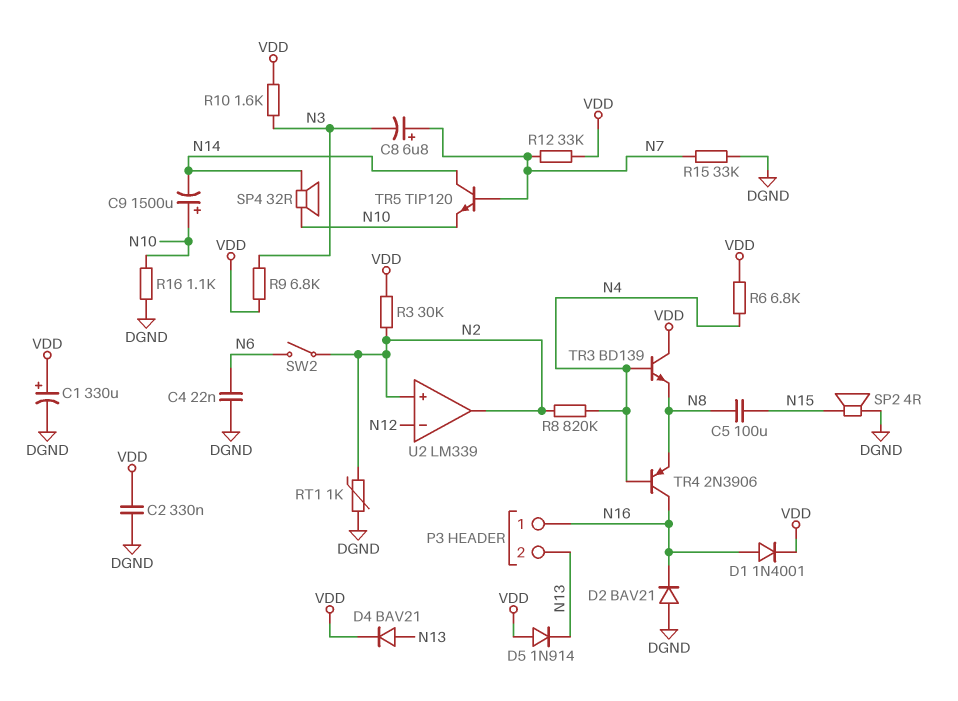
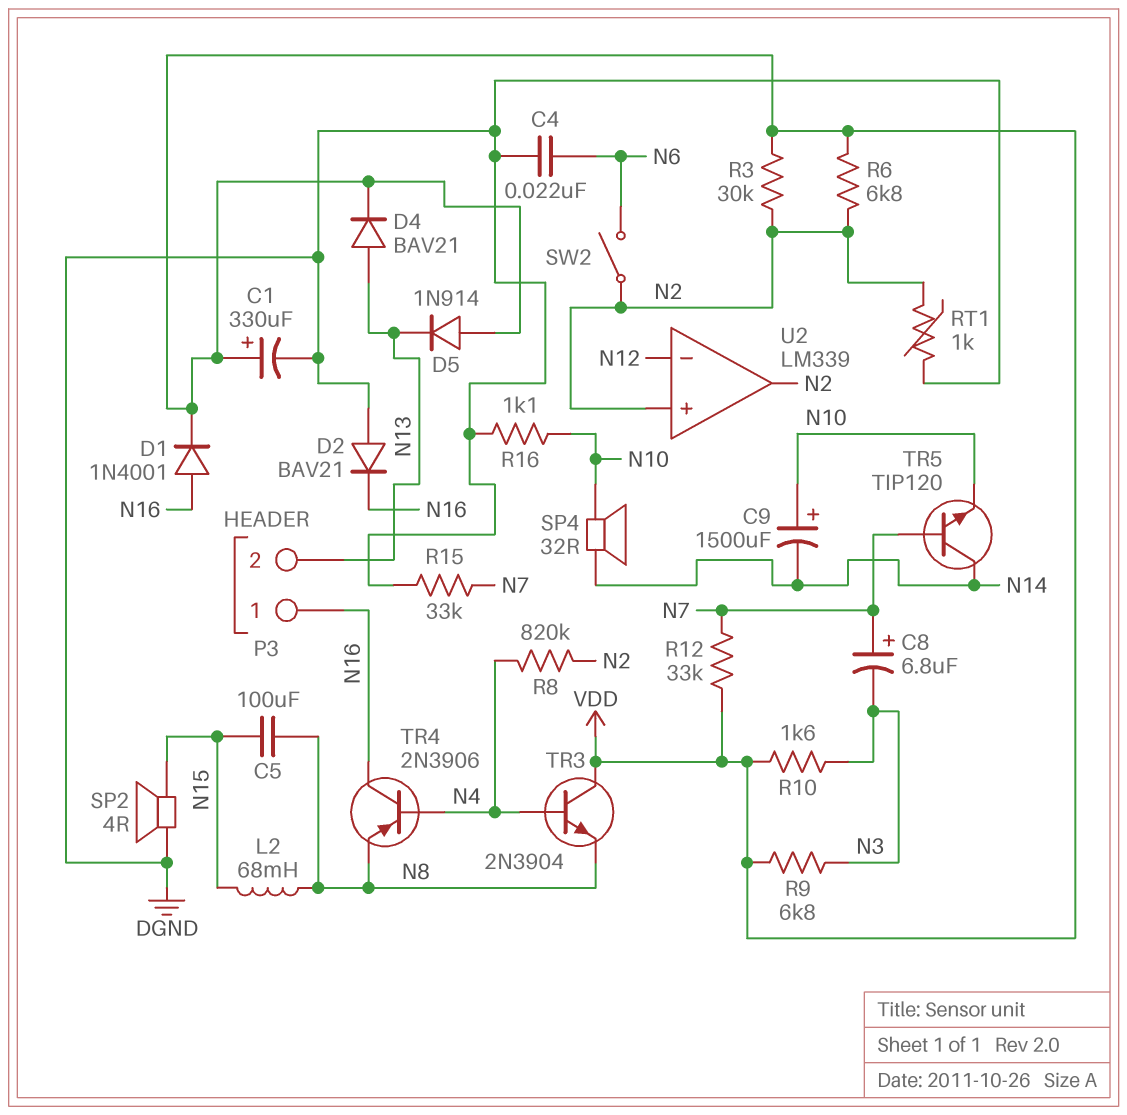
C2: 330nF (DGND, VDD) -> none
L2: none -> 68mH (N8, N15)
R6: 6.8k (N4, VDD) -> 6.8k (N2, VDD)
TR3: NPN BD139 (B N4, C VDD, E N8) -> NPN 2N3904 (B N4, C VDD, E N8)

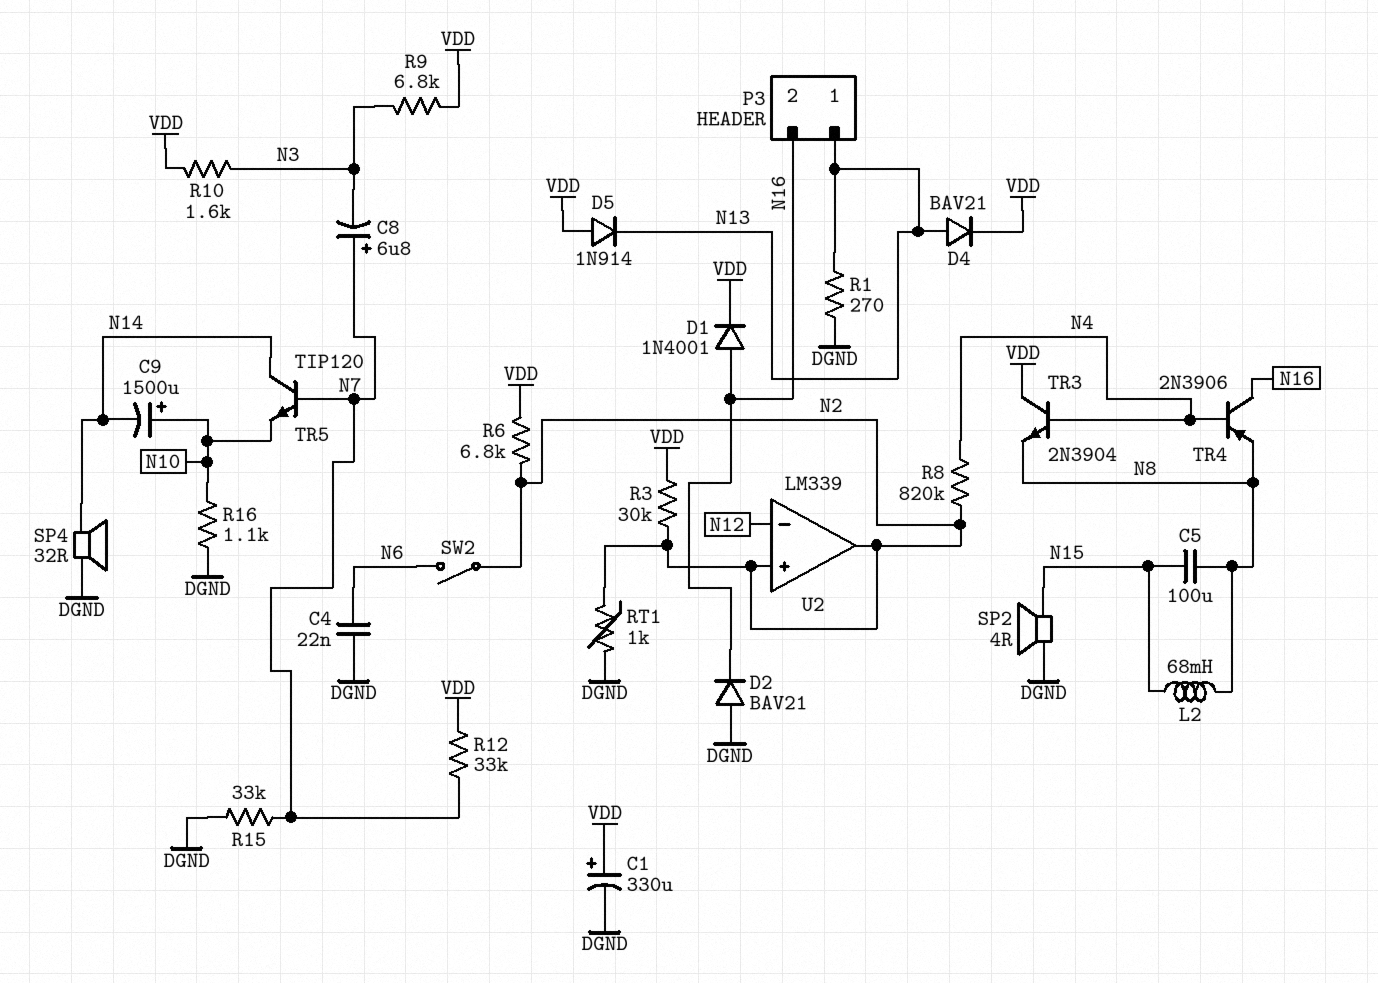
P3 pin 1: N16 -> N13
P3 pin 2: N13 -> N16
R1: none -> 270 (DGND, N13)
SP4: speaker 32R (N10, N14) -> speaker 32R (DGND, N14)

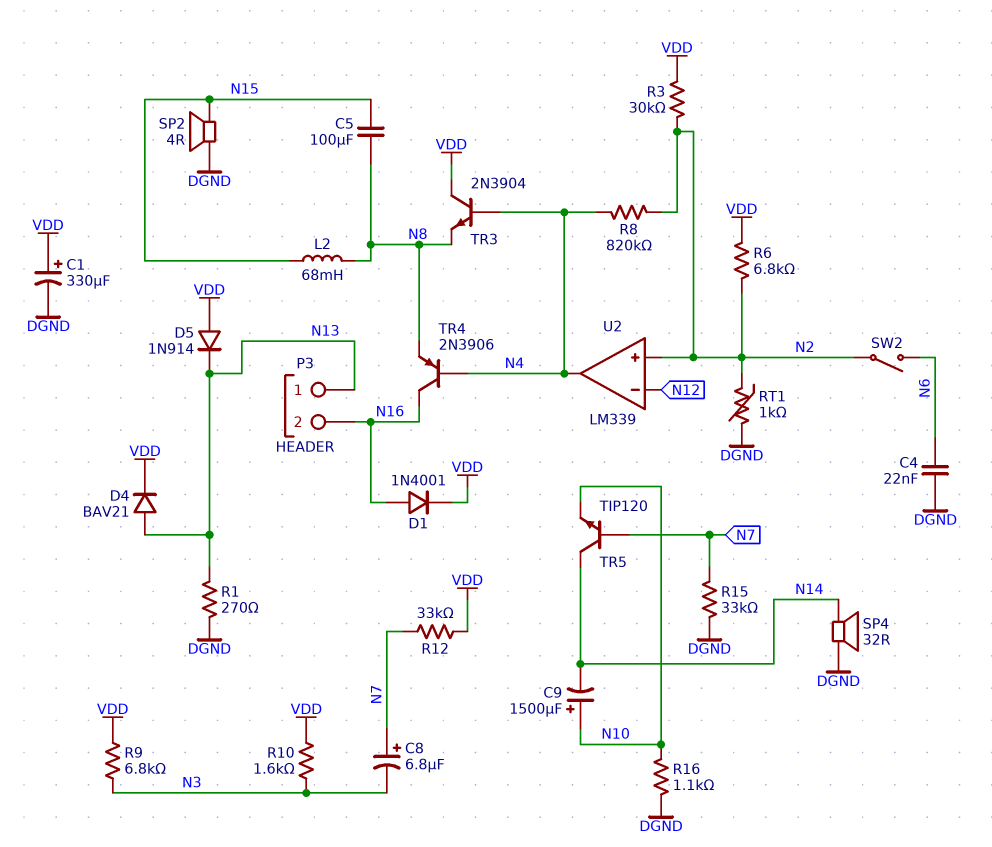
D2: diode BAV21 (A DGND, K N16) -> none
U2 pin out: N2 -> N4

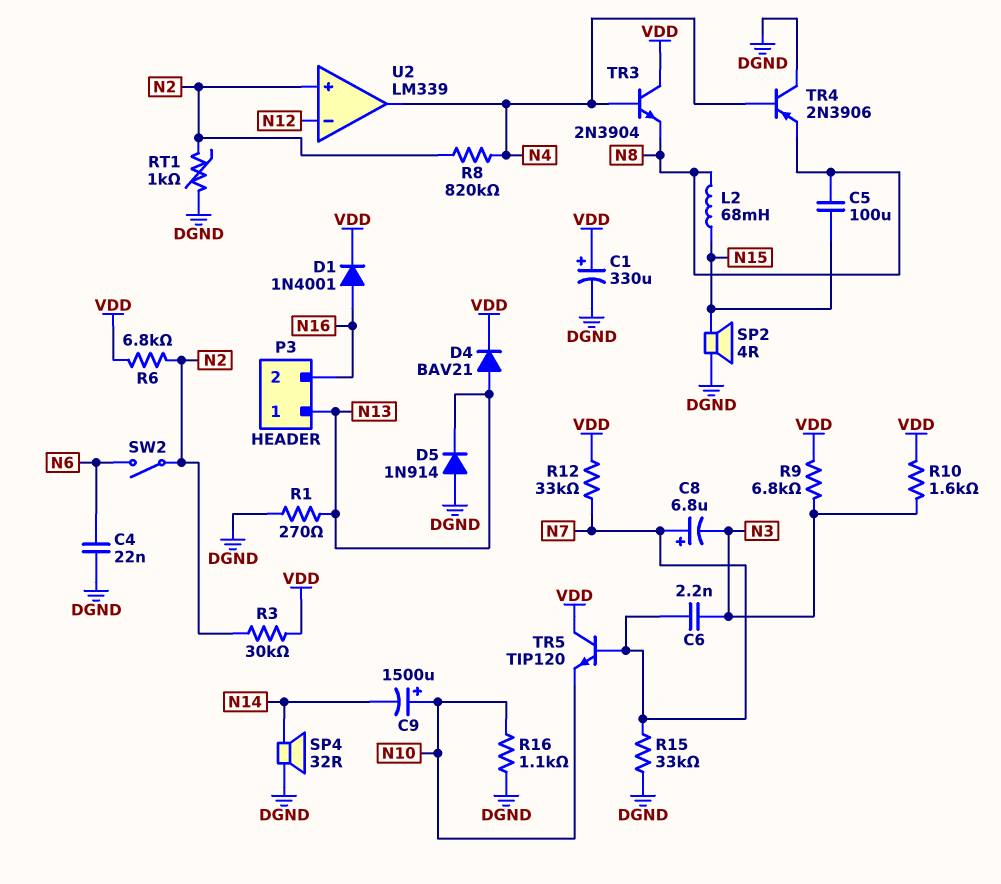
C6: none -> 2.2nF (N3, N7)
D5: diode 1N914 (A VDD, K N13) -> diode 1N914 (A DGND, K N13)
TR4: PNP 2N3906 (B N4, C N16, E N8) -> PNP 2N3906 (B N4, C DGND, E N8)
TR5: NPN TIP120 (B N7, C N14, E N10) -> NPN TIP120 (B N7, C VDD, E N10)

